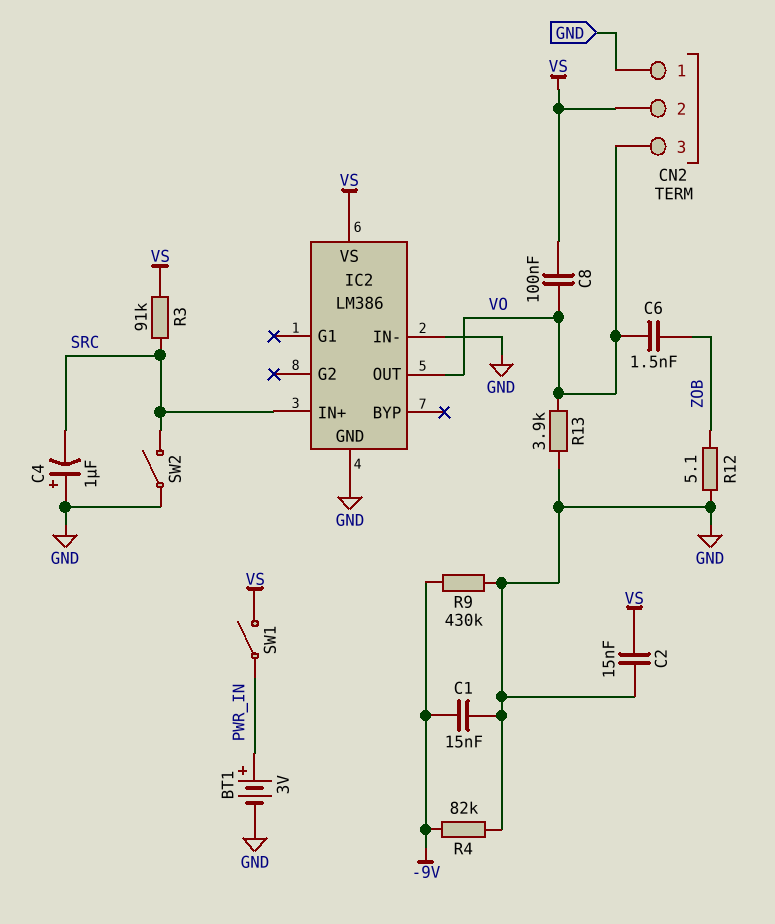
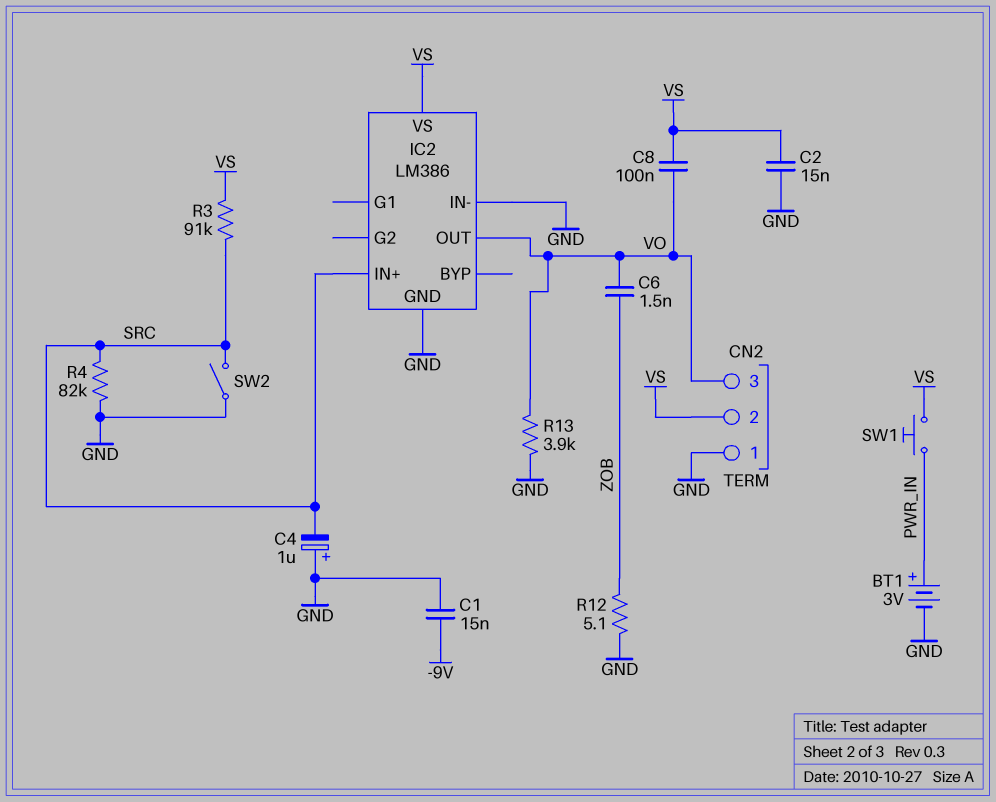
R4: 82k (-9V, GND) -> 82k (GND, SRC)
R9: 430k (-9V, GND) -> none
SW1: switch (PWR_IN, VS) -> button (PWR_IN, VS)

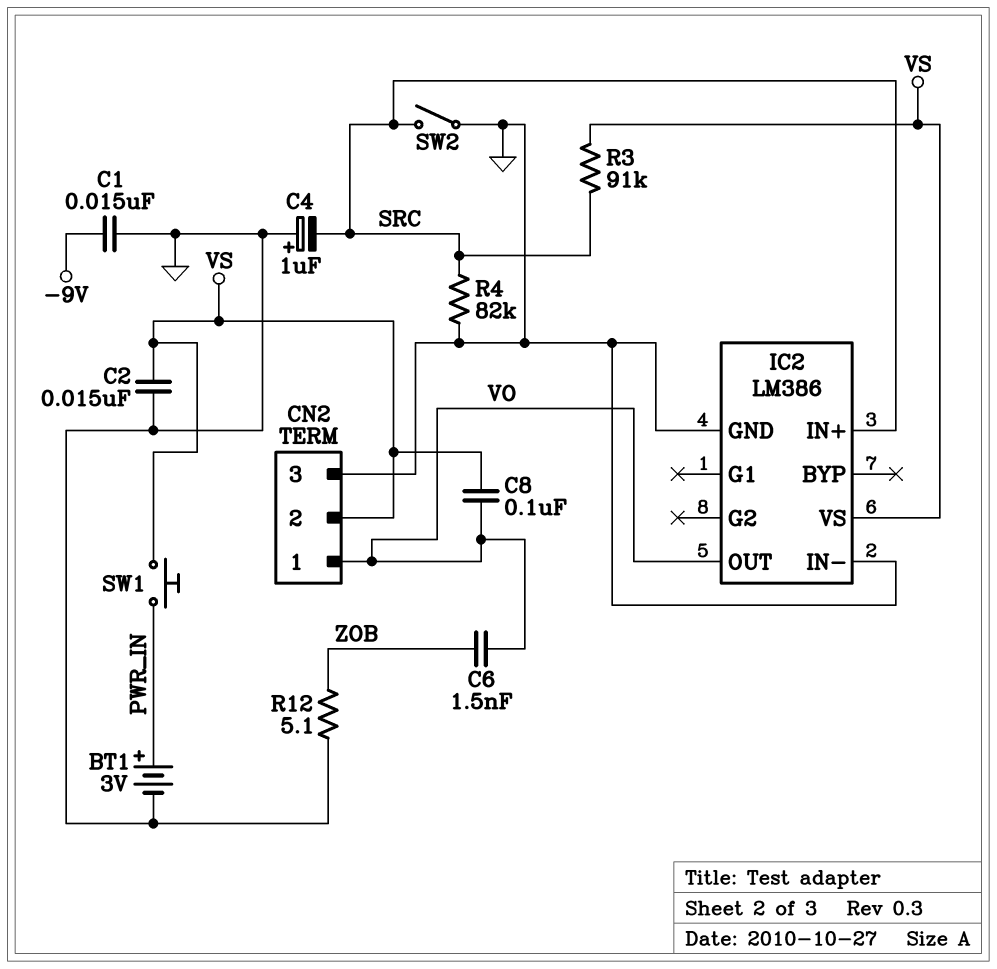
CN2 pin 1: GND -> VO
CN2 pin 3: VO -> GND
R13: 3.9k (GND, VO) -> none

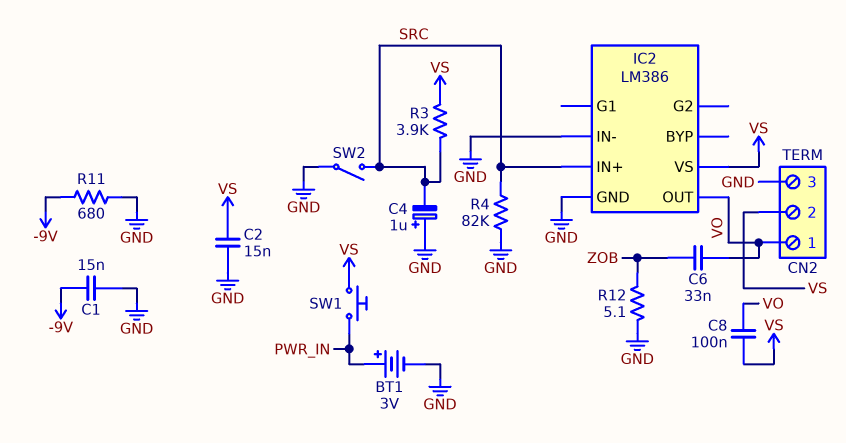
C6: 1.5nF (VO, ZOB) -> 33nF (VO, ZOB)
R3: 91k (SRC, VS) -> 3.9k (SRC, VS)
R11: none -> 680 (-9V, GND)

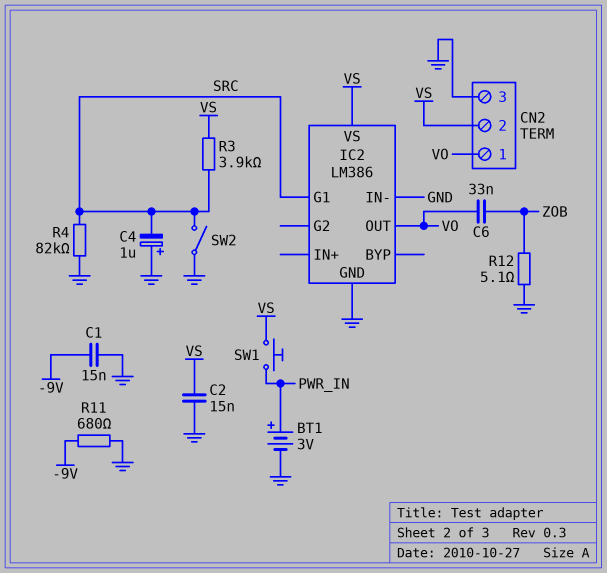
C8: 100nF (VO, VS) -> none
IC2 pin G1: none -> SRC
IC2 pin IN+: SRC -> none

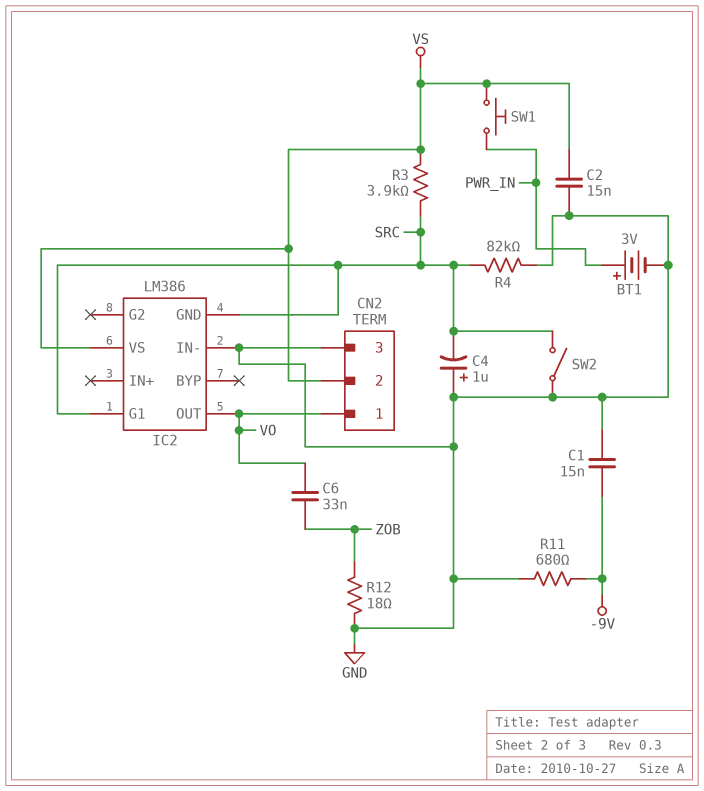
IC2 pin GND: GND -> SRC
R12: 5.1 (GND, ZOB) -> 18 (GND, ZOB)

